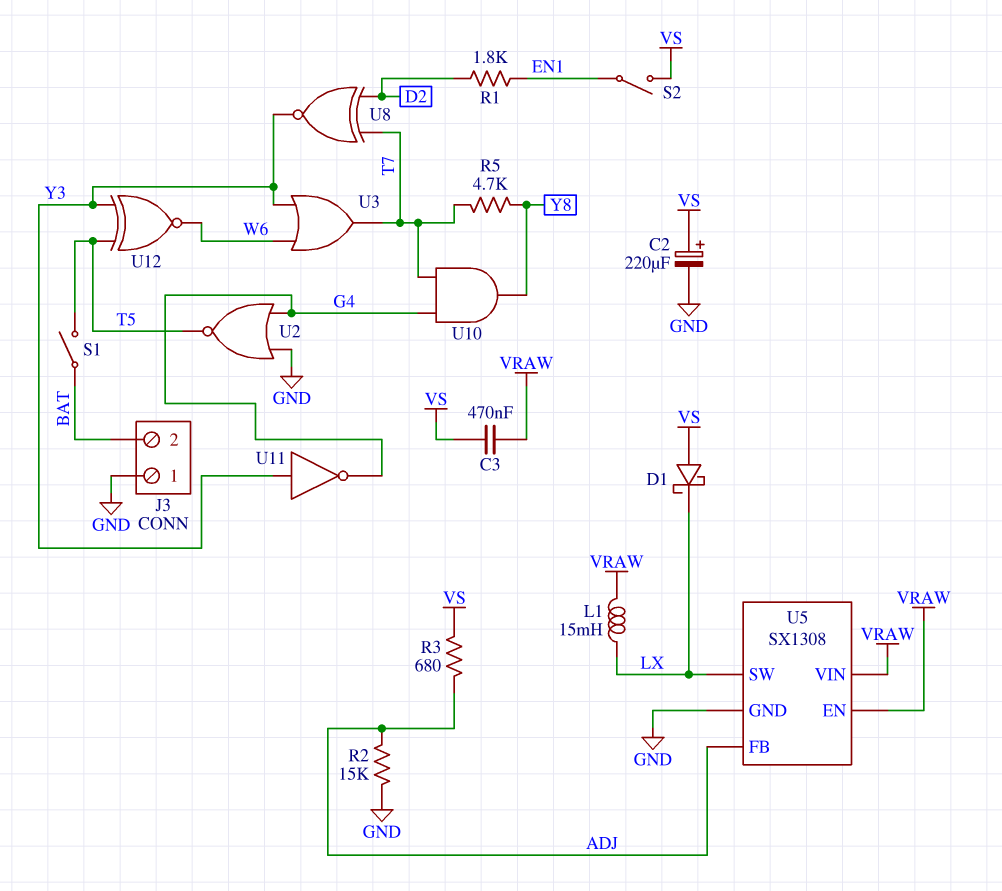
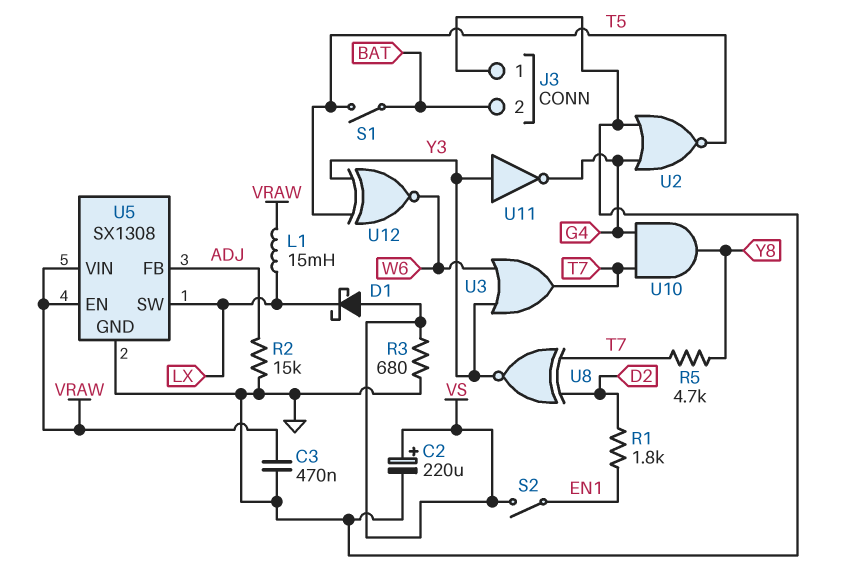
C3: 470nF (VRAW, VS) -> 470nF (GND, VRAW)
R3: 680 (ADJ, VS) -> 680 (GND, VS)

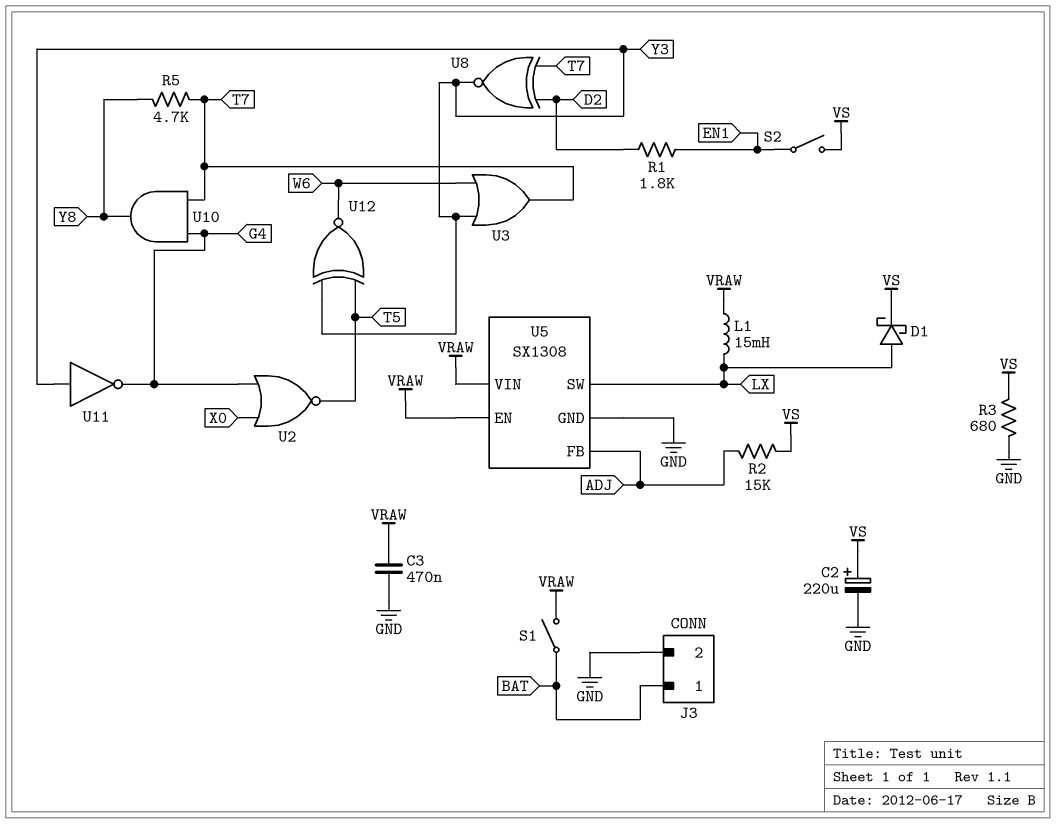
D1: schottky (A VS, K LX) -> schottky (A LX, K VS)
J3 pin 1: GND -> BAT
J3 pin 2: BAT -> GND
R2: 15k (ADJ, GND) -> 15k (ADJ, VS)
S1: switch (BAT, T5) -> switch (BAT, VRAW)
U2: NOR (in G4, in GND, out T5) -> NOR (in G4, in X0, out T5)

